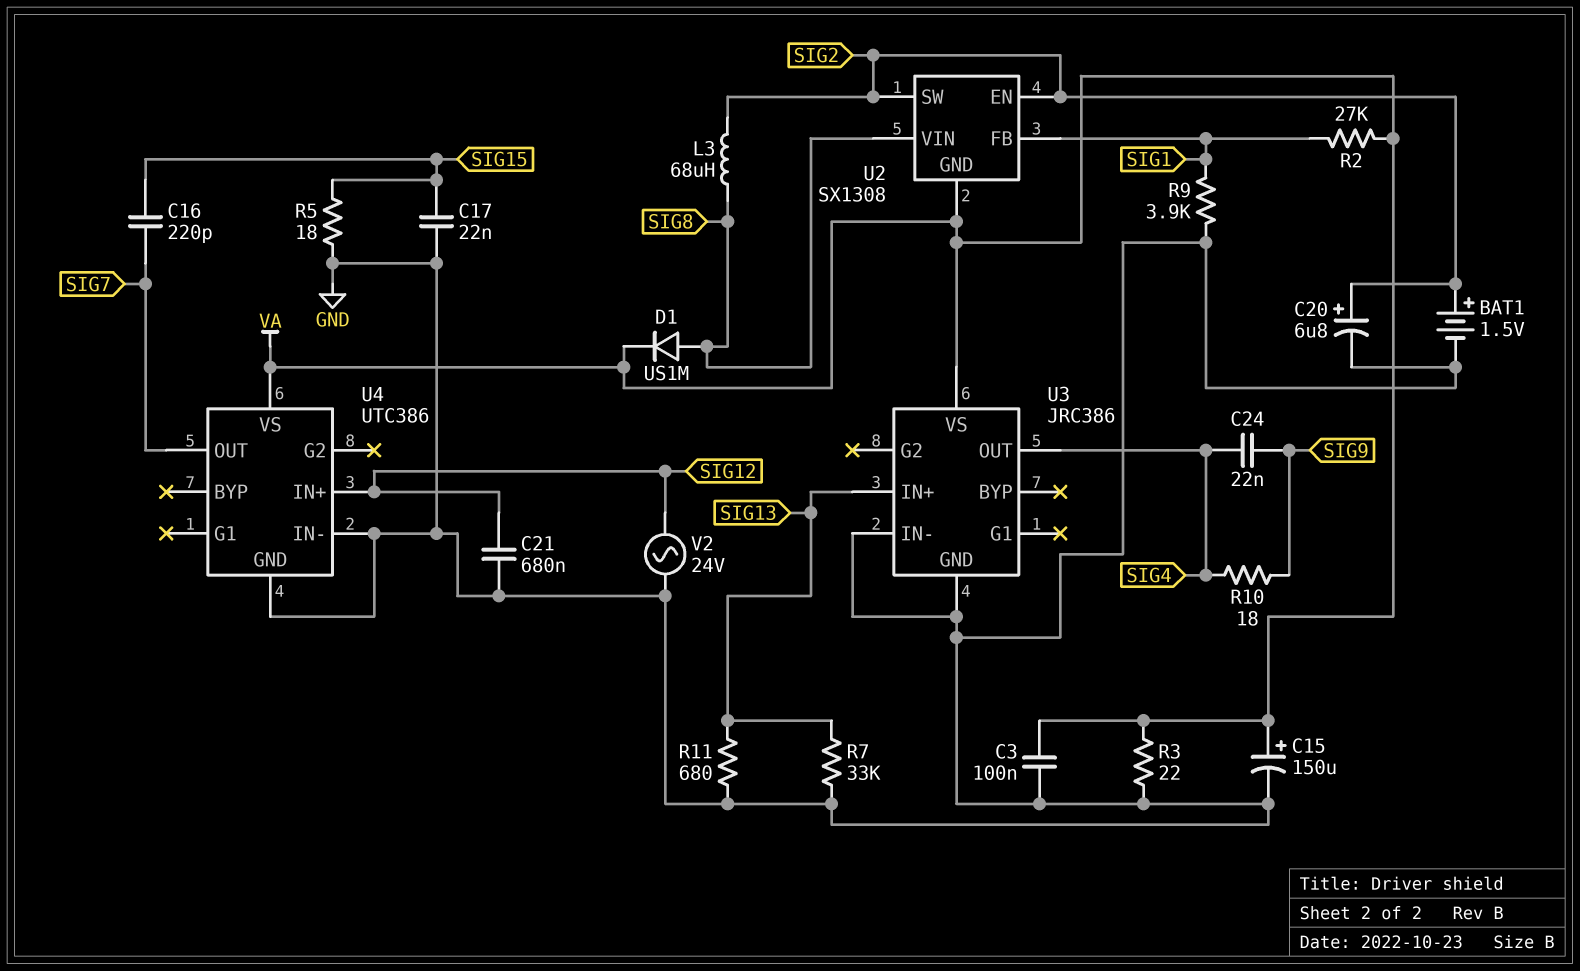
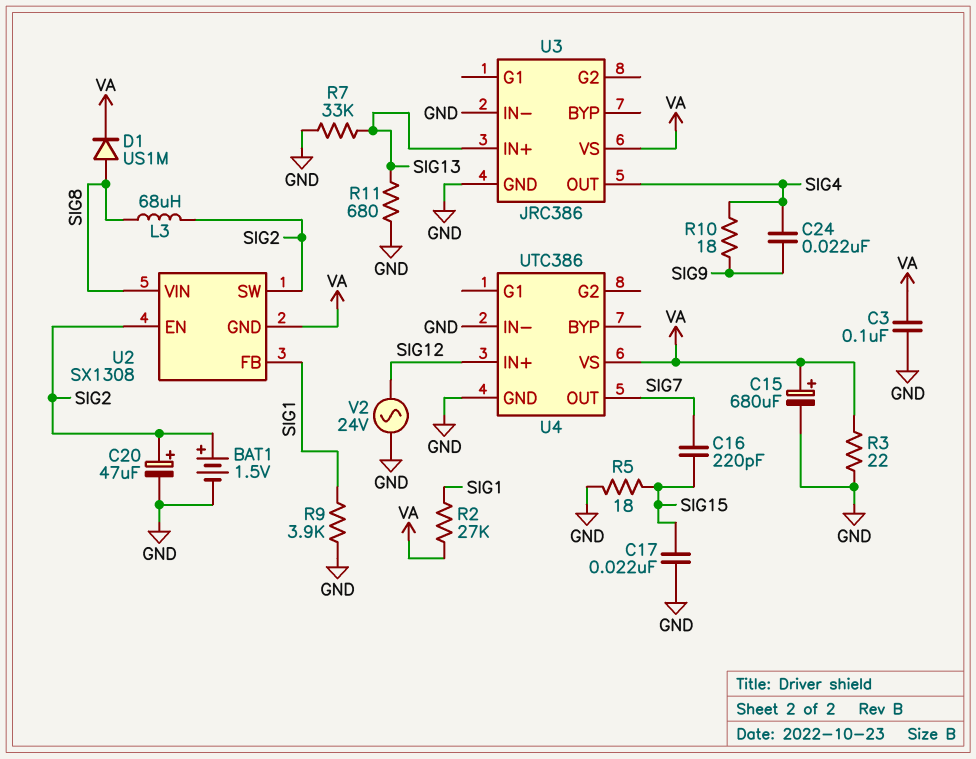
C15: 150uF (plus VA, minus GND) -> 680uF (plus VA, minus GND)
C20: 6.8uF (plus SIG2, minus GND) -> 47uF (plus SIG2, minus GND)
C21: 680nF (GND, SIG12) -> none

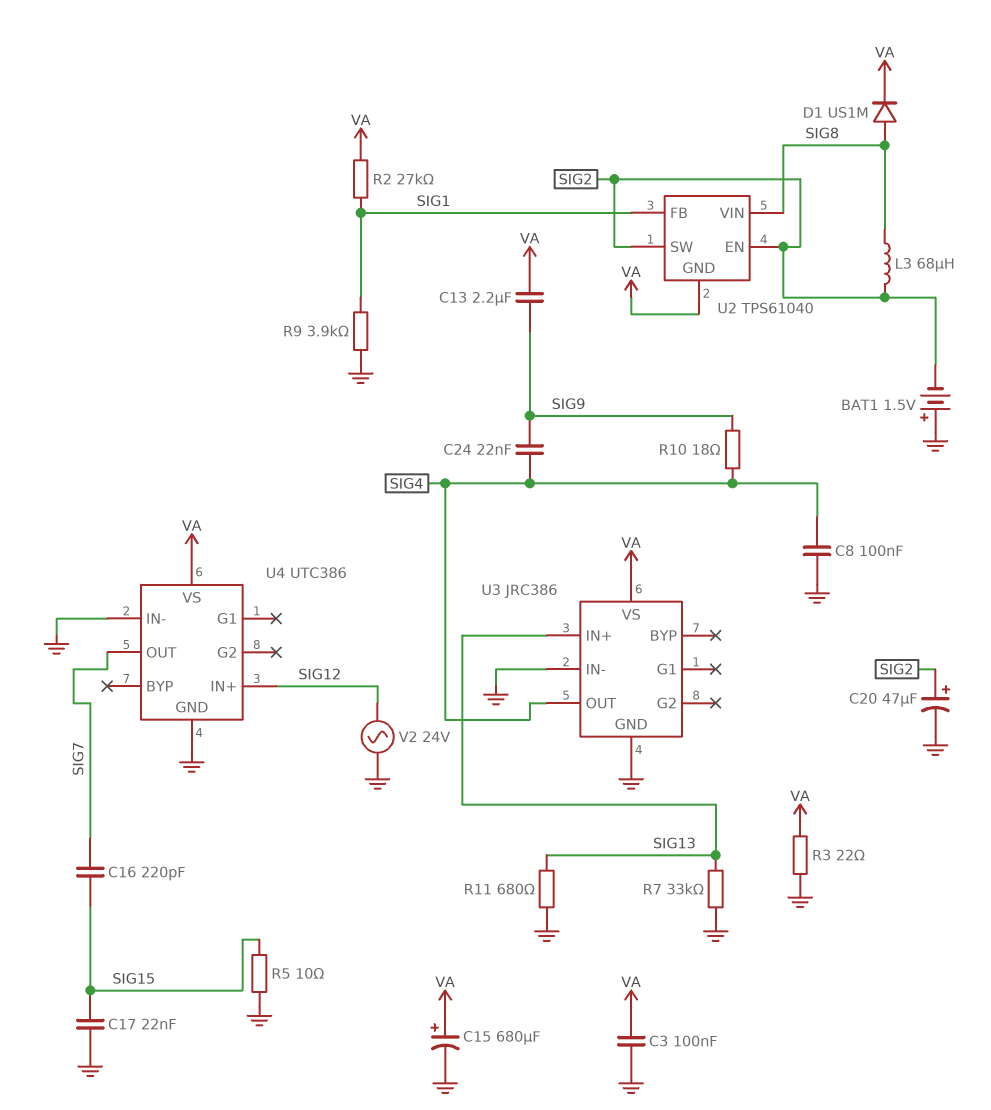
BAT1: 1.5V (plus SIG2, minus GND) -> 1.5V (plus GND, minus SIG2)
C8: none -> 100nF (GND, SIG4)
C13: none -> 2.2uF (SIG9, VA)
R5: 18 (GND, SIG15) -> 10 (GND, SIG15)
U2: SX1308 -> TPS61040

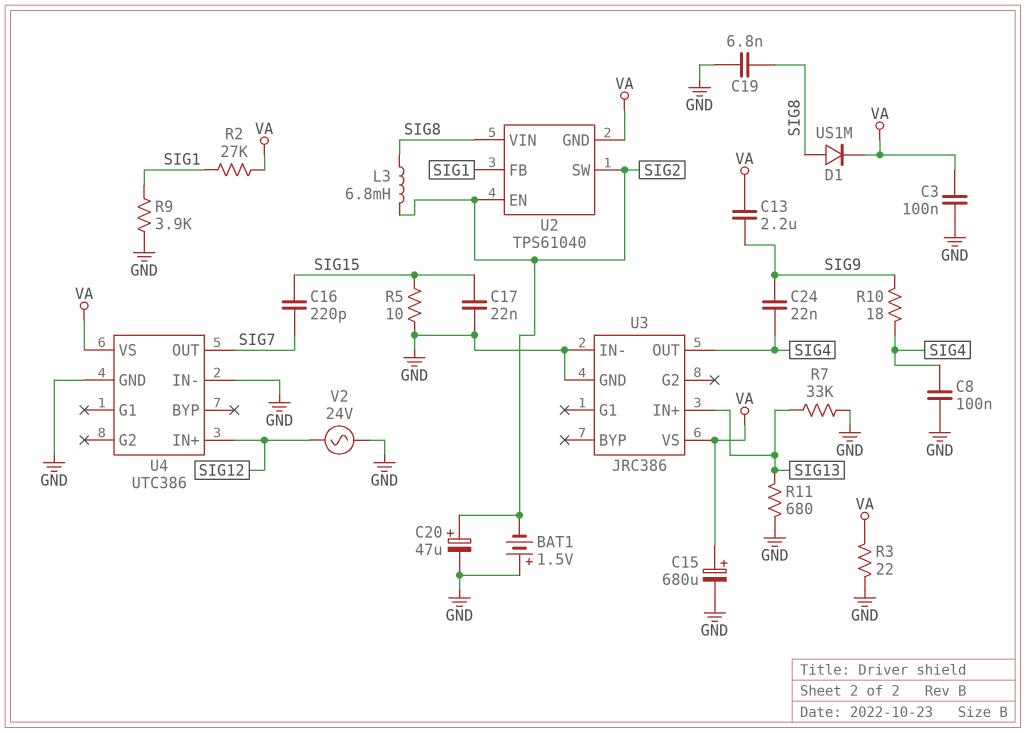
C19: none -> 6.8nF (GND, SIG8)
L3: 68uH (SIG2, SIG8) -> 6.8mH (SIG2, SIG8)

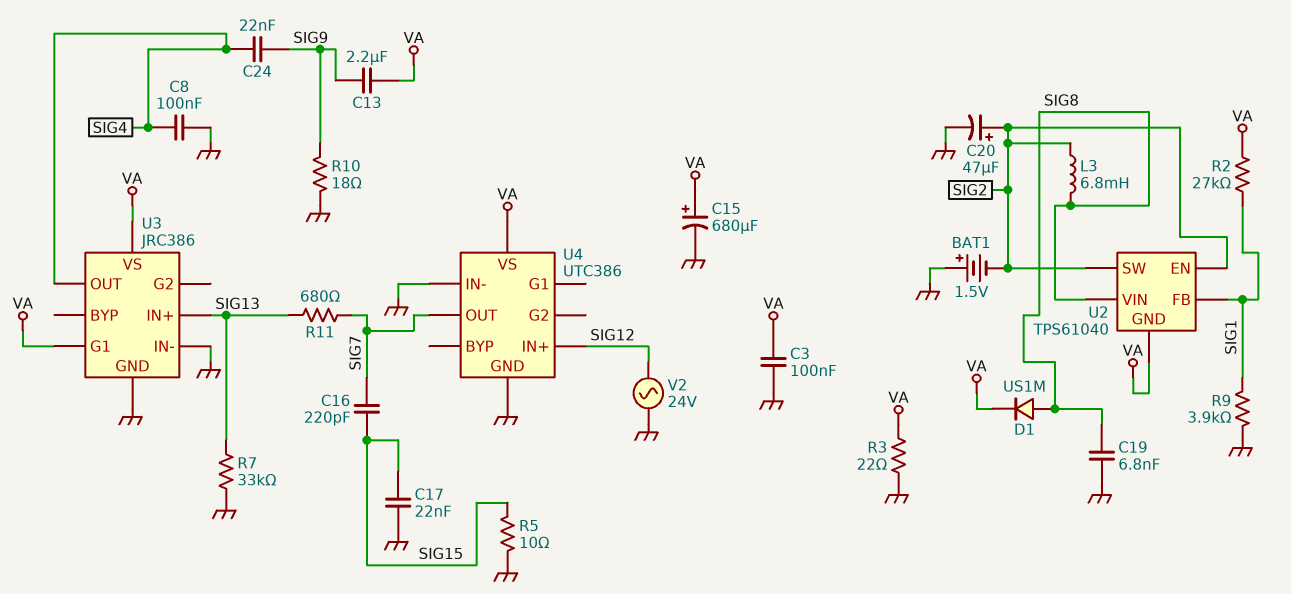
R10: 18 (SIG4, SIG9) -> 18 (GND, SIG9)
R11: 680 (GND, SIG13) -> 680 (SIG7, SIG13)
U3 pin G1: none -> VA

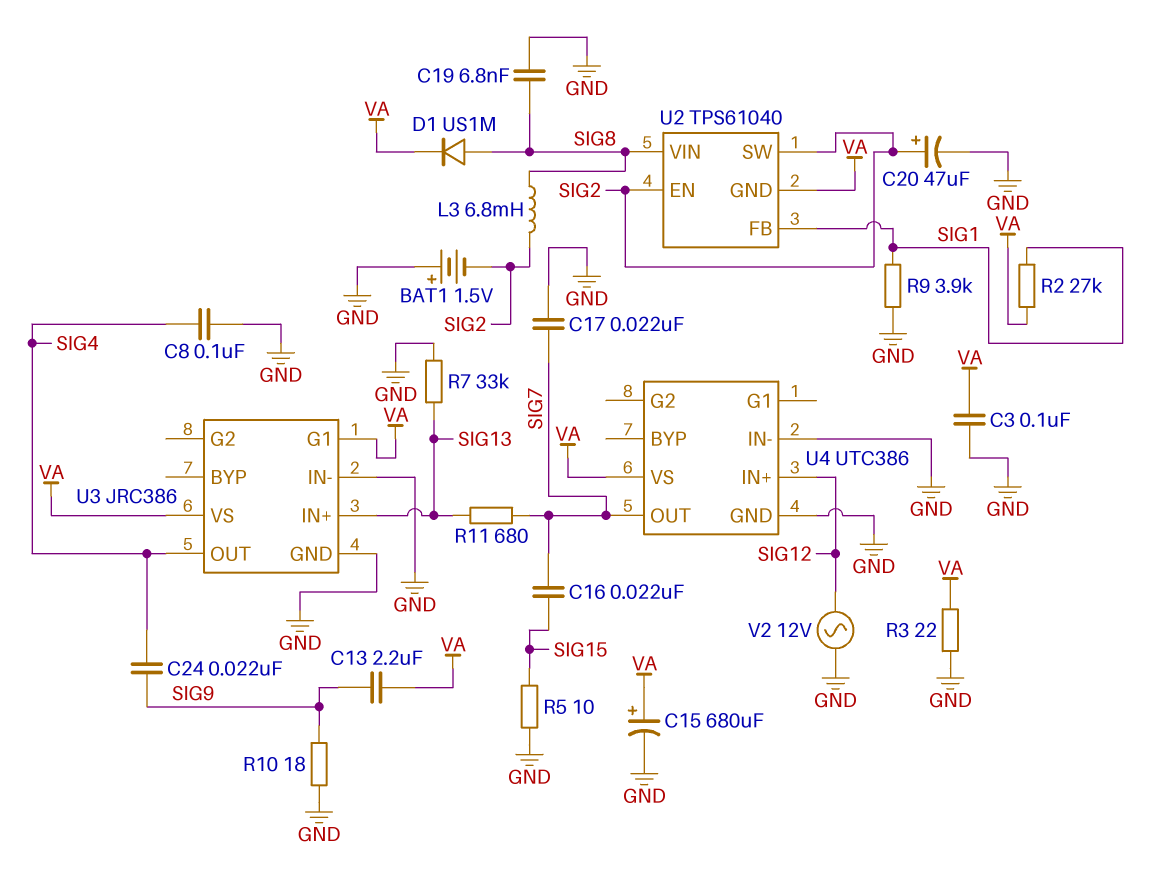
C16: 220pF (SIG7, SIG15) -> 22nF (SIG7, SIG15)
C17: 22nF (GND, SIG15) -> 22nF (GND, SIG7)
V2: AC 24V (GND, SIG12) -> AC 12V (GND, SIG12)

